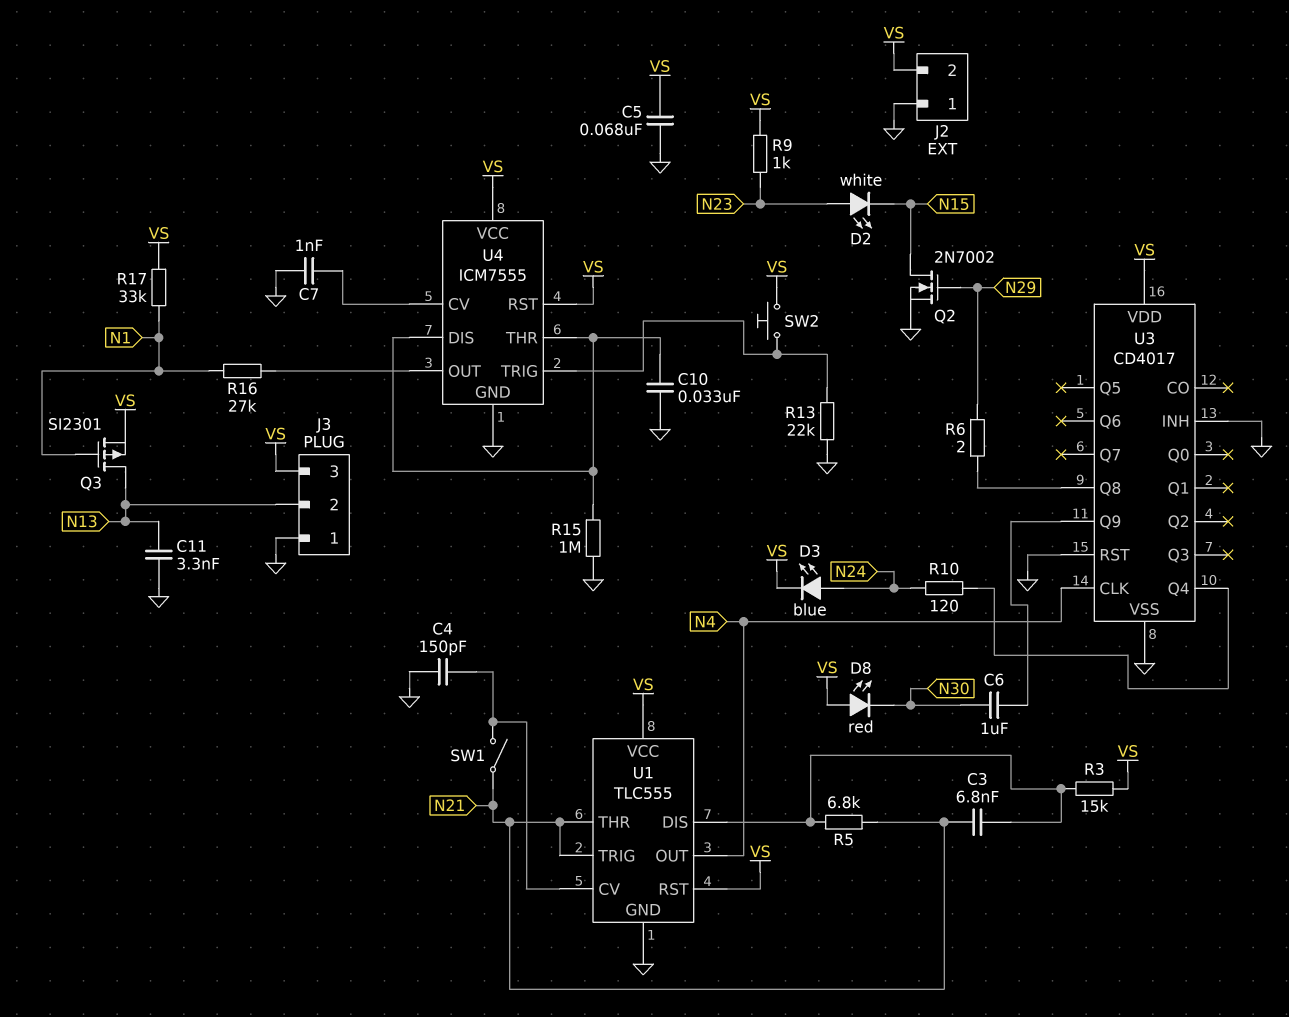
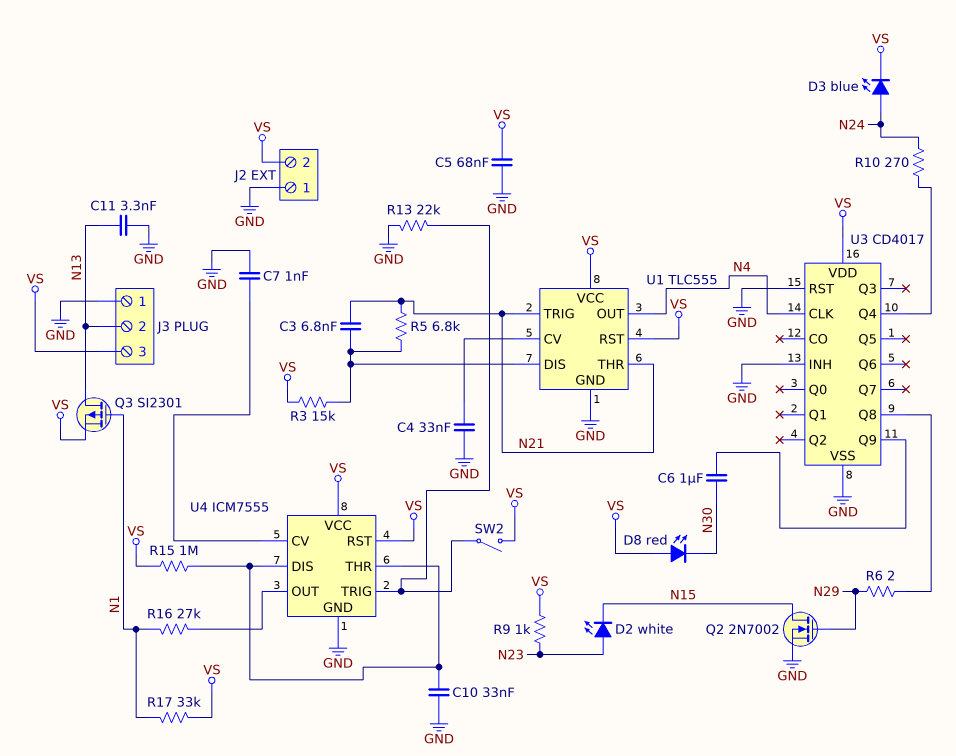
C4: 150pF (GND, U1/CV) -> 33nF (GND, U1/CV)
R10: 120 (N24, U3/Q4) -> 270 (N24, U3/Q4)
R15: 1M (GND, U4/DIS) -> 1M (U4/DIS, VS)
SW1: switch (N21, U1/CV) -> none
SW2: button (U4/TRIG, VS) -> switch (U4/TRIG, VS)

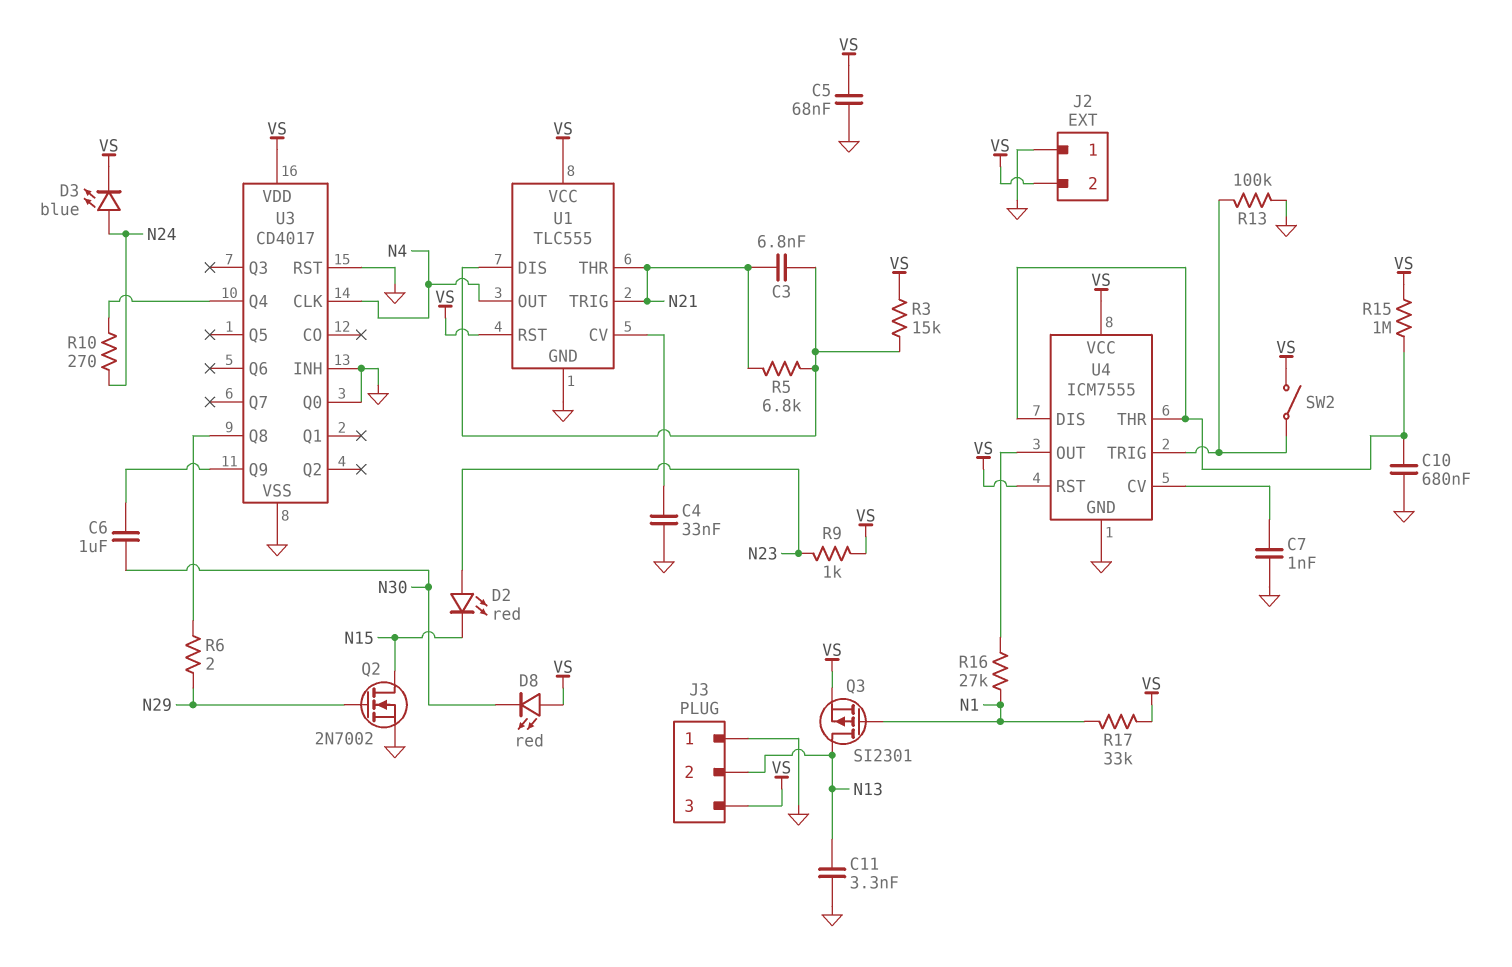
C10: 33nF (GND, U4/DIS) -> 680nF (GND, U4/DIS)
D2: LED white (A N23, K N15) -> LED red (A N23, K N15)
R13: 22k (GND, U4/TRIG) -> 100k (GND, U4/TRIG)
U3 pin Q0: none -> GND

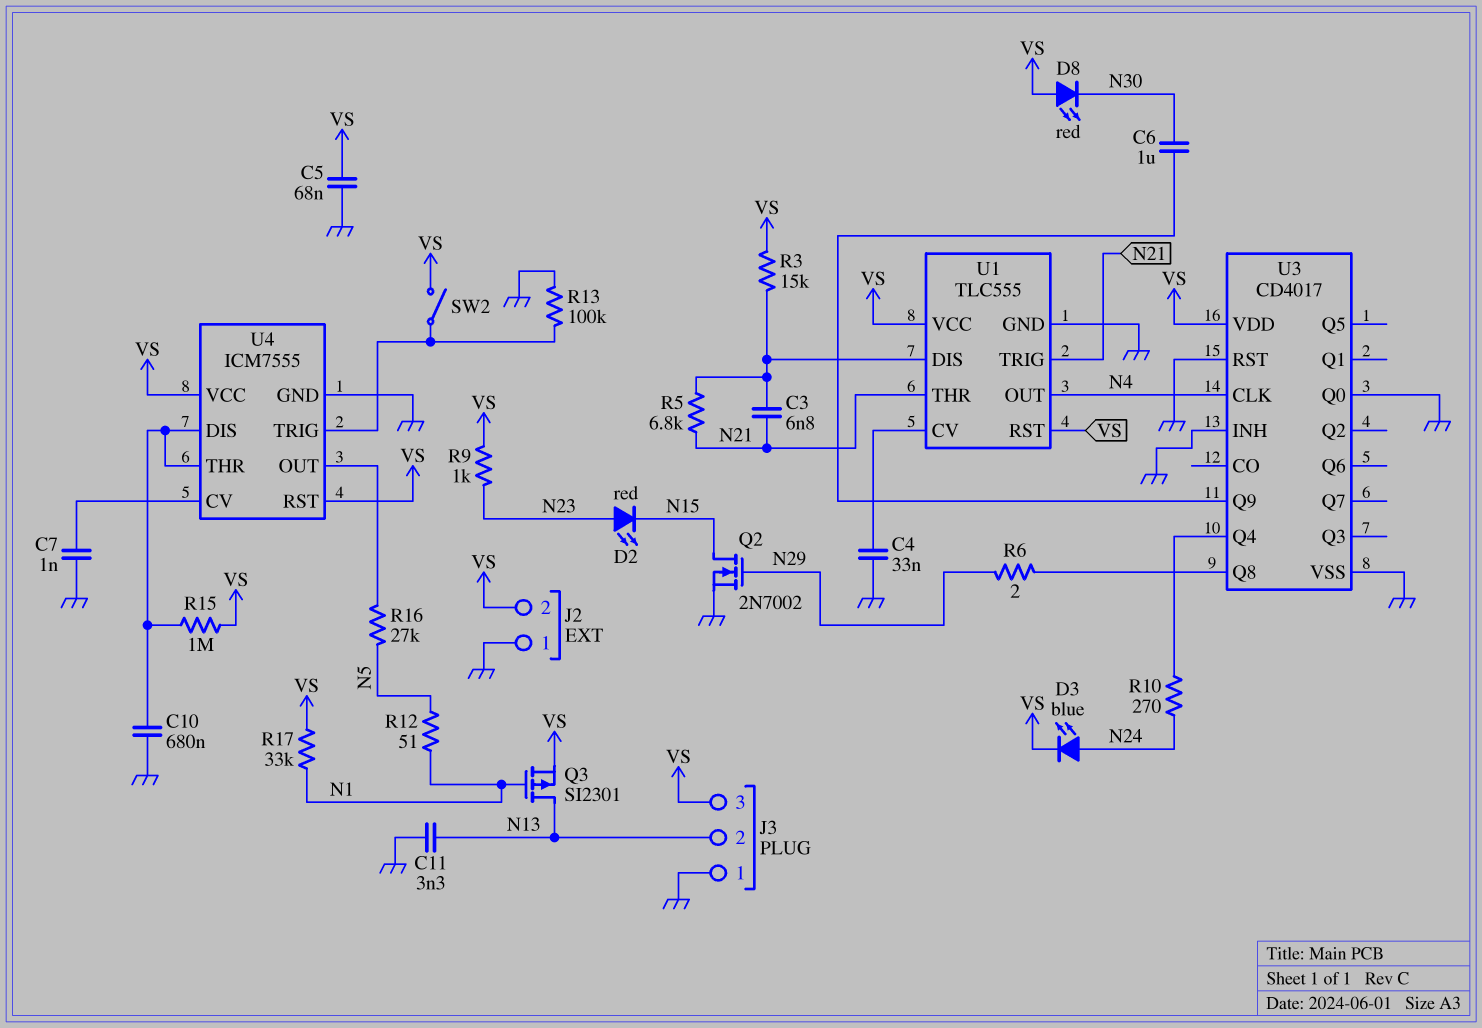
R12: none -> 51 (N1, N5)
R16: 27k (N1, U4/OUT) -> 27k (N5, U4/OUT)

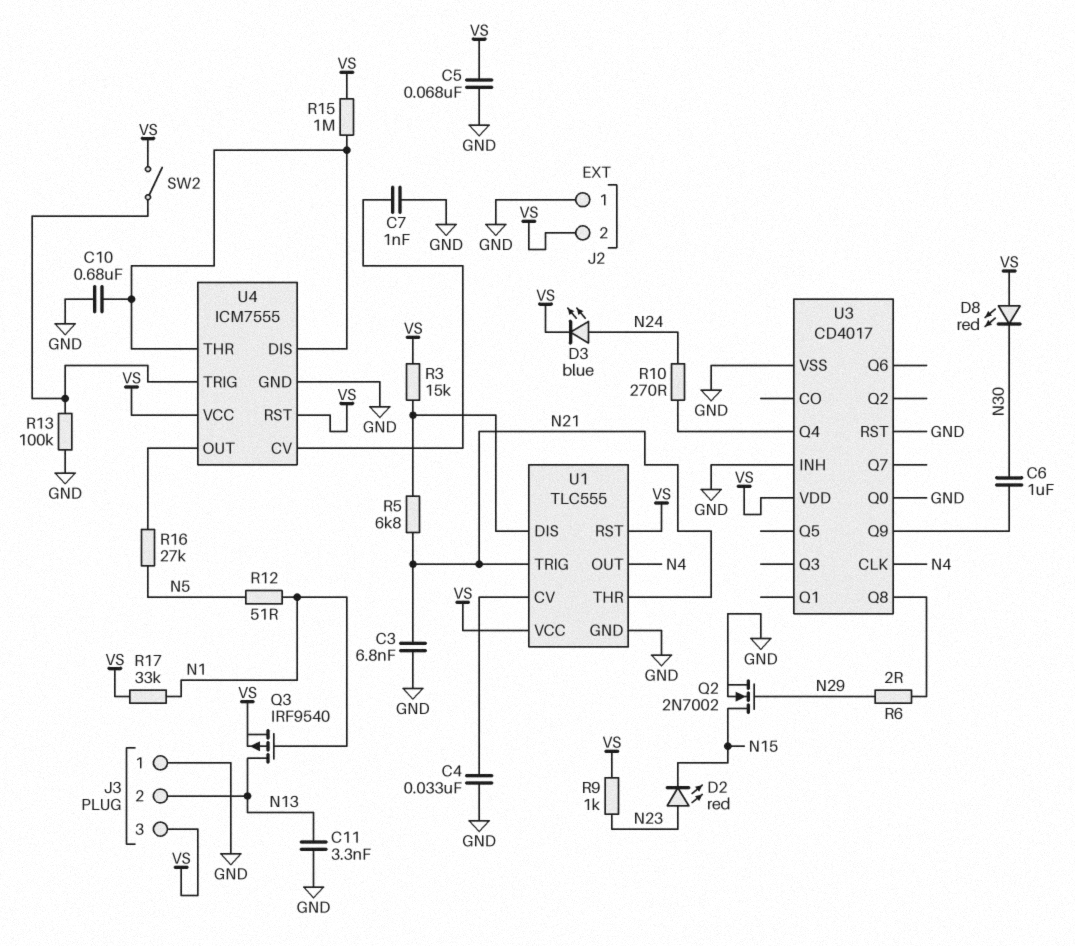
C3: 6.8nF (N21, U1/DIS) -> 6.8nF (GND, N21)
Q3: PMOS SI2301 (G N1, D N13, S VS) -> PMOS IRF9540 (G N1, D N13, S VS)

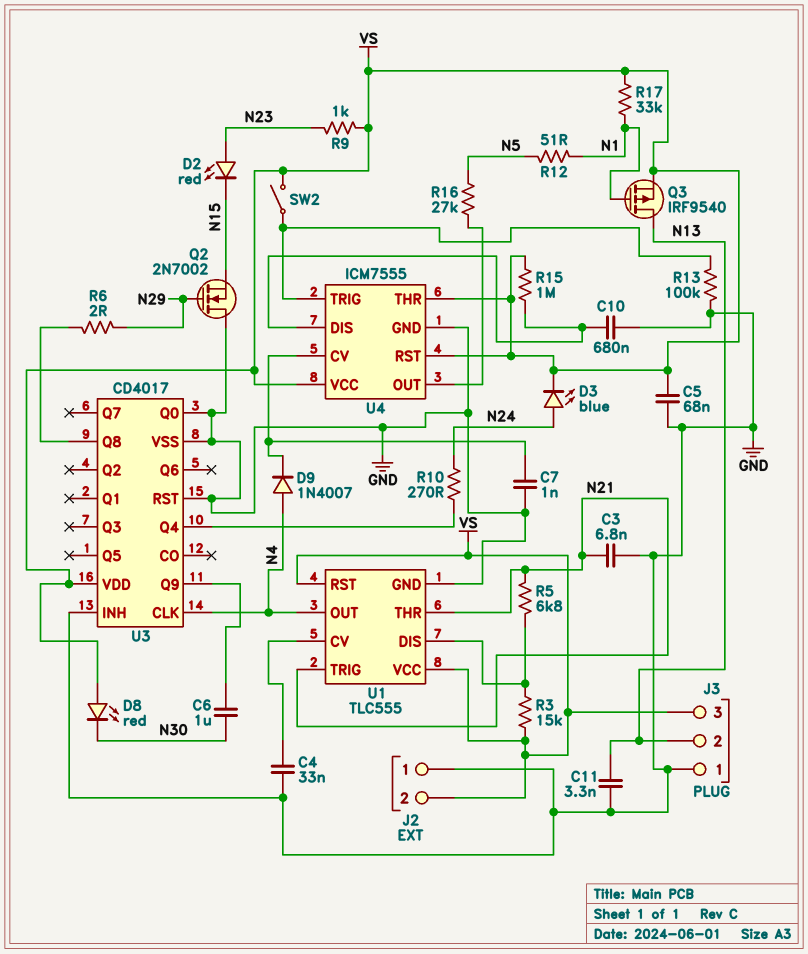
D9: none -> diode 1N4007 (A N4, K U4/CV)
Q2: NMOS 2N7002 (G N29, D N15, S GND) -> NMOS 2N7002 (G N29, D GND, S N15)
U4 pin THR: U4/DIS -> VS

